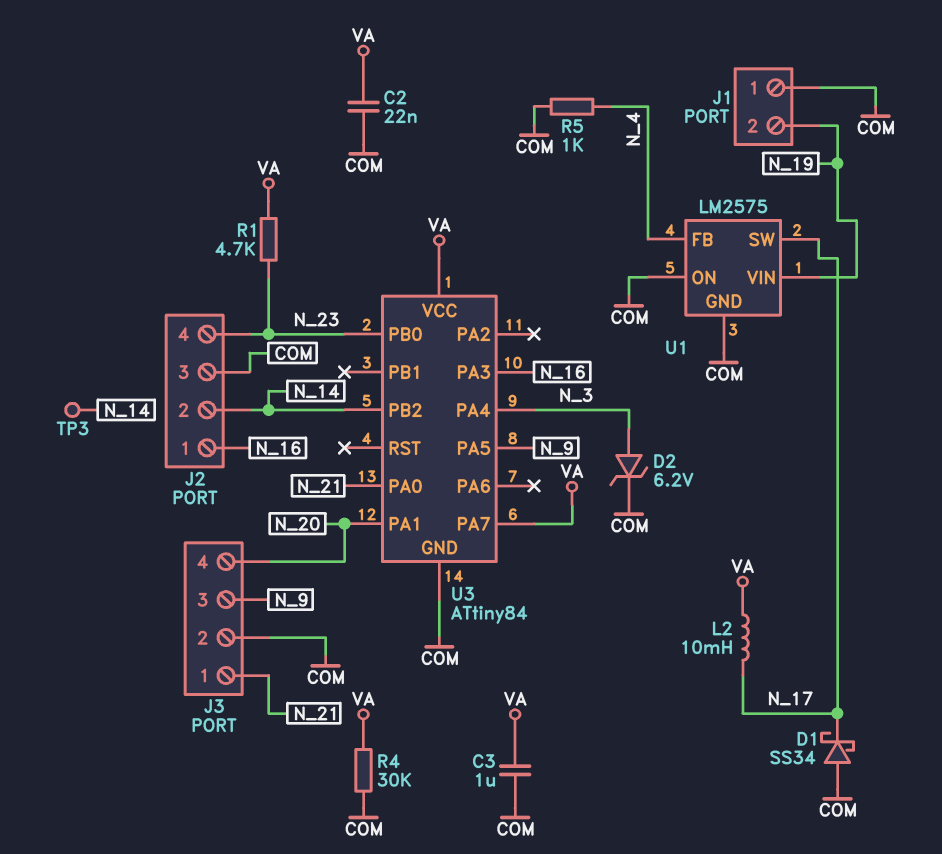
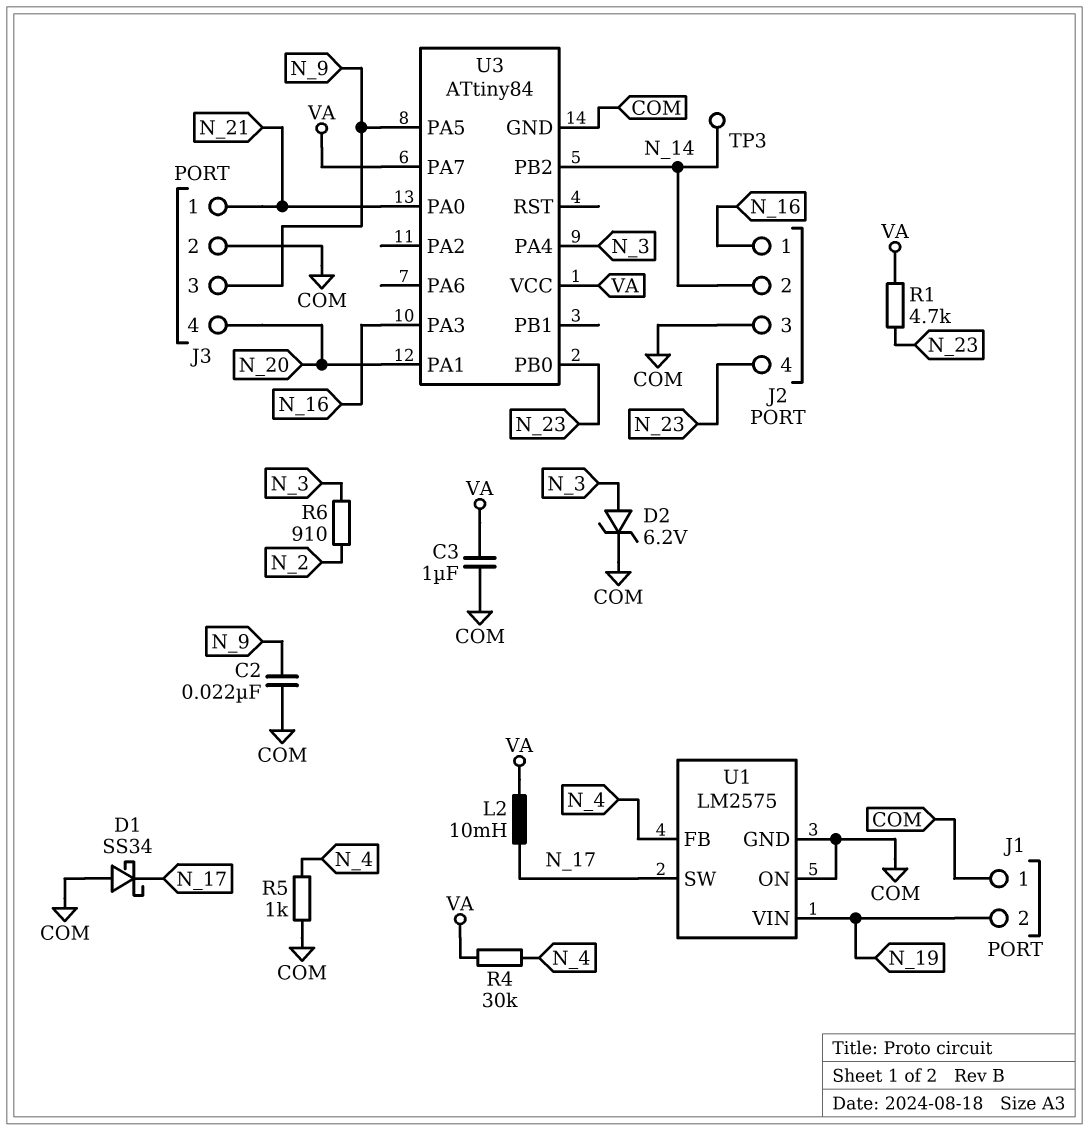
C2: 22nF (COM, VA) -> 22nF (COM, N_9)
R4: 30k (COM, VA) -> 30k (N_4, VA)
R6: none -> 910 (N_2, N_3)

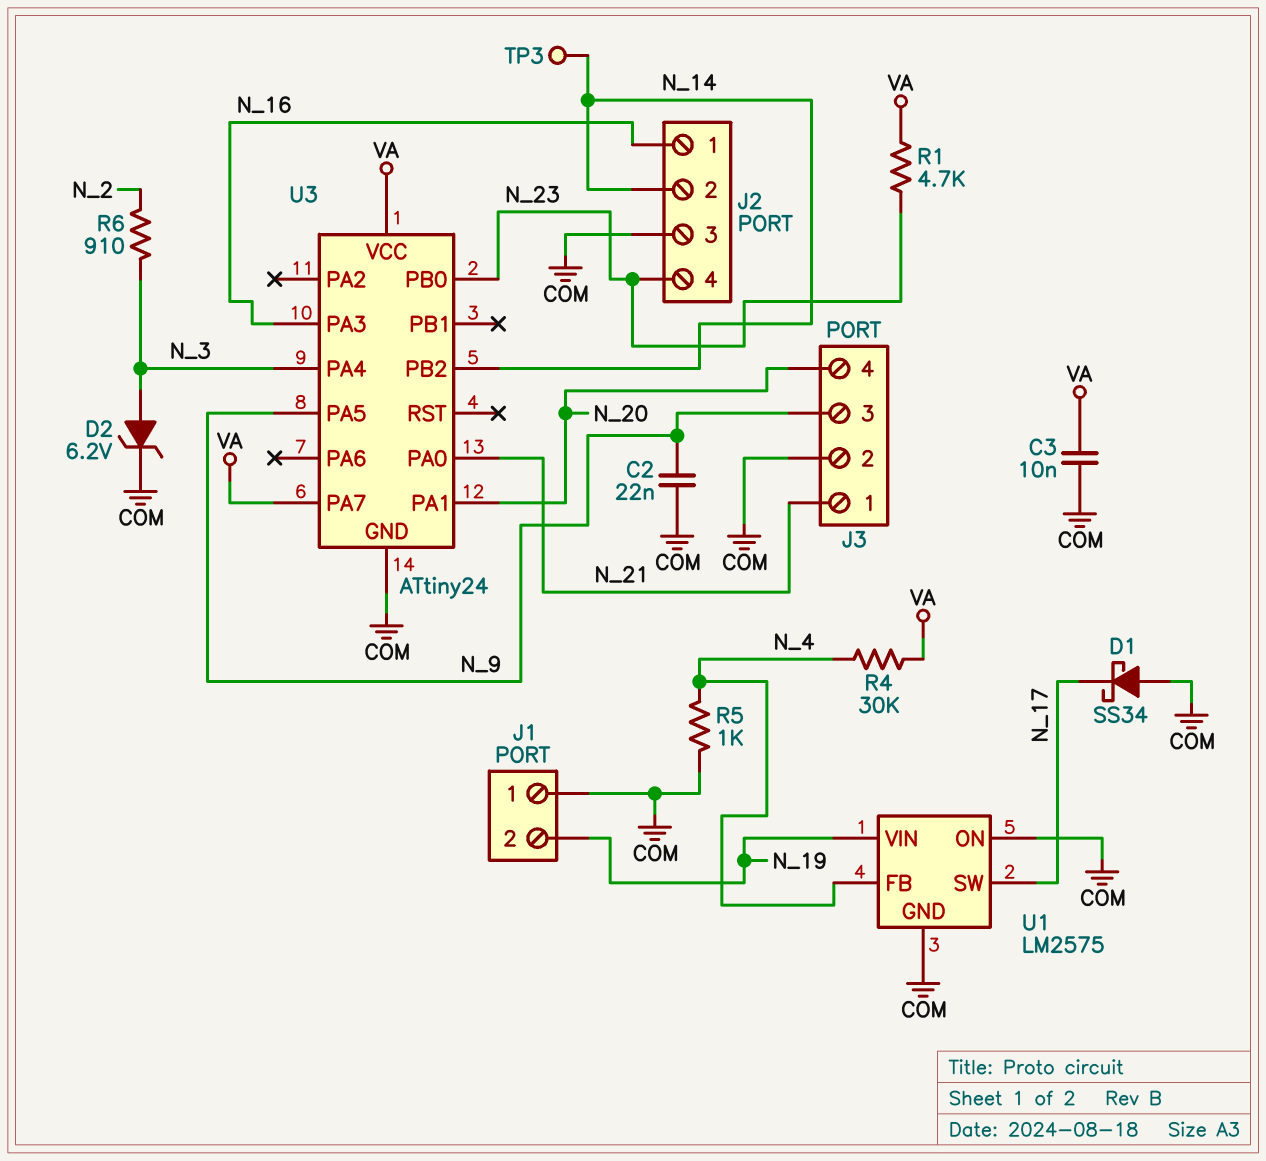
C3: 1uF (COM, VA) -> 10nF (COM, VA)
L2: 10mH (N_17, VA) -> none
U3: ATtiny84 -> ATtiny24

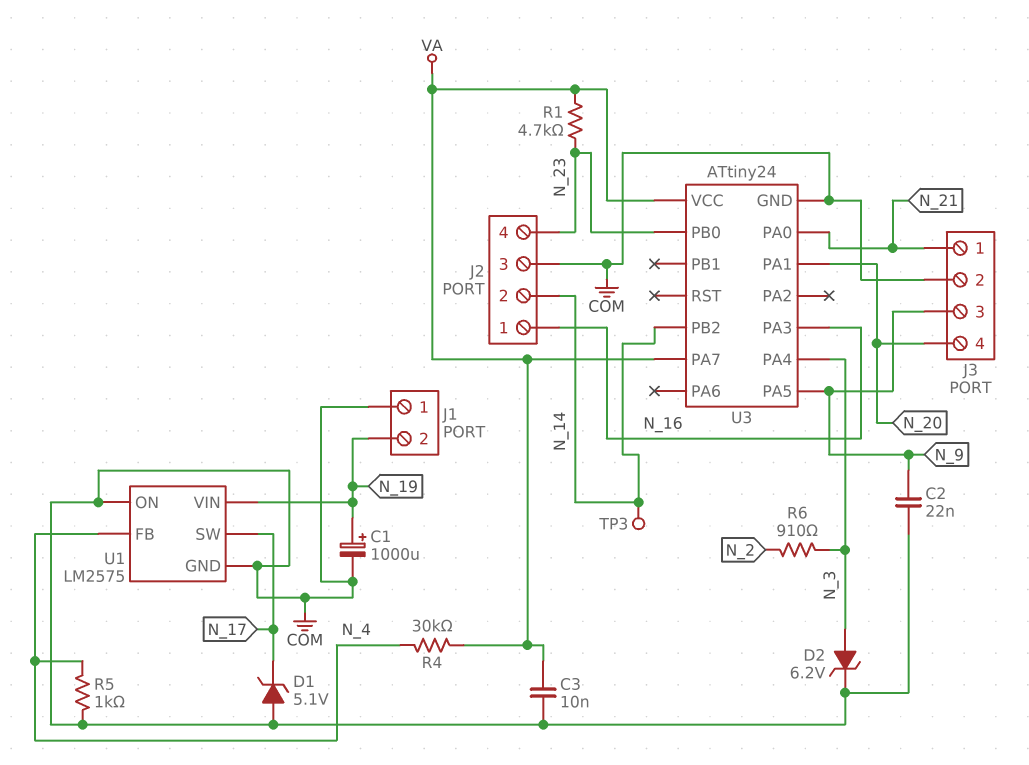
C1: none -> 1000uF (plus N_19, minus COM)
D1: schottky SS34 (A COM, K N_17) -> zener 5.1V (A COM, K N_17)

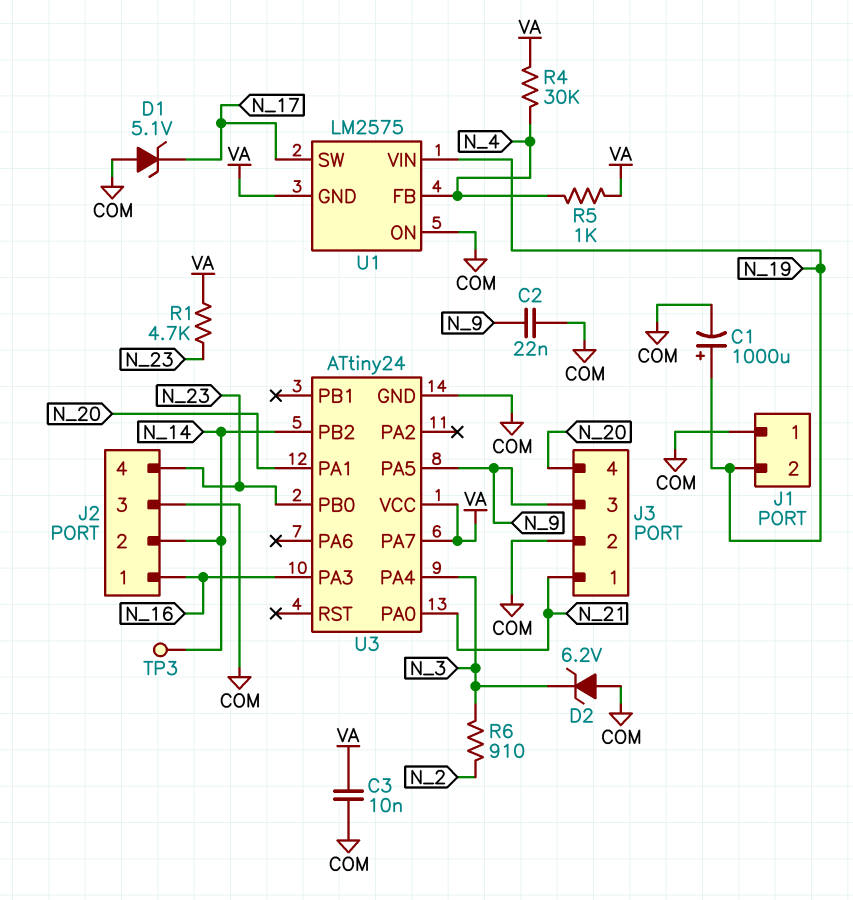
D2: zener 6.2V (A N_3, K COM) -> zener 6.2V (A COM, K N_3)
R5: 1k (COM, N_4) -> 1k (N_4, VA)
U1 pin GND: COM -> VA

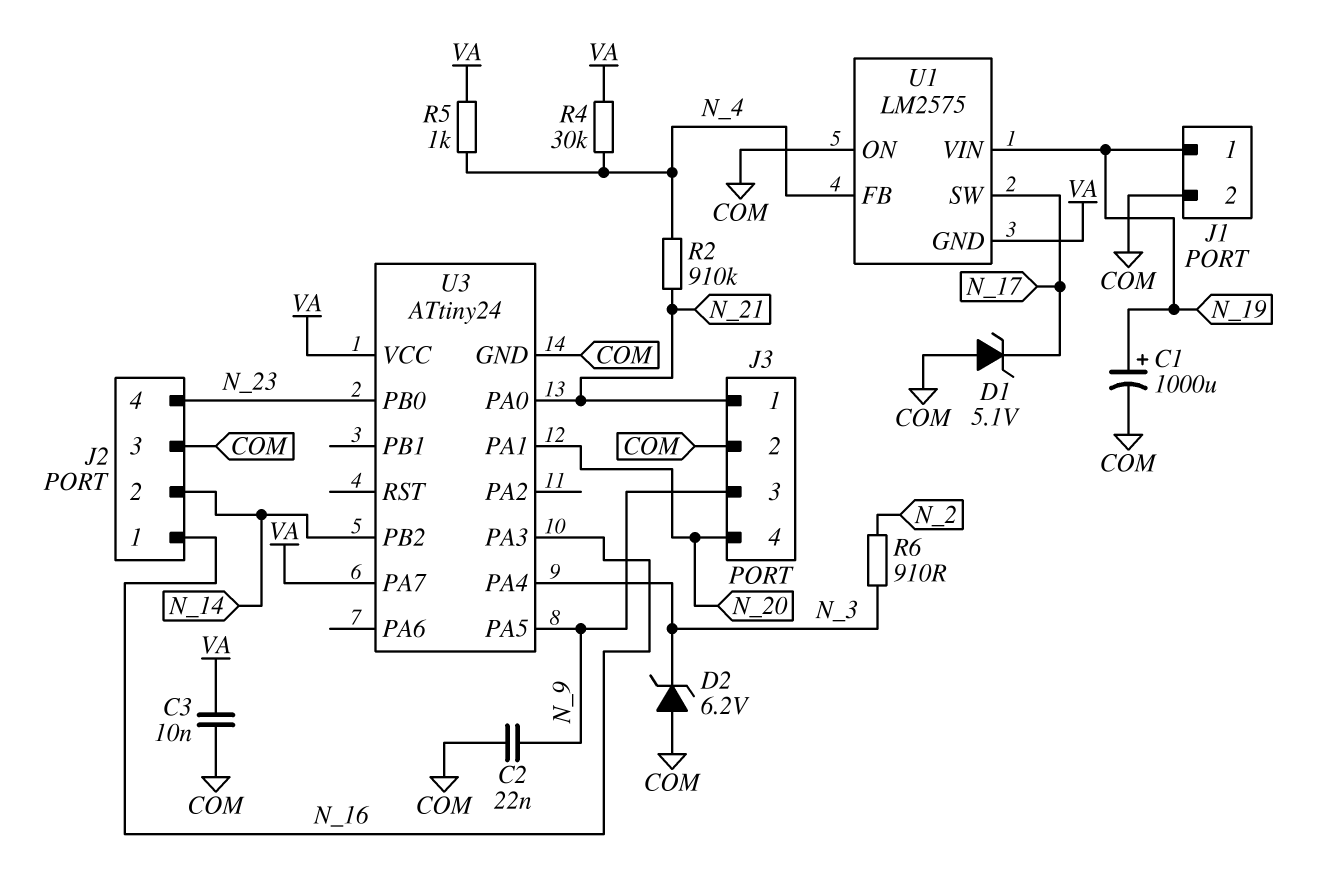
J1 pin 1: COM -> N_19
J1 pin 2: N_19 -> COM
R1: 4.7k (N_23, VA) -> none
R2: none -> 910k (N_4, N_21)
TP3: test point (N_14) -> none

